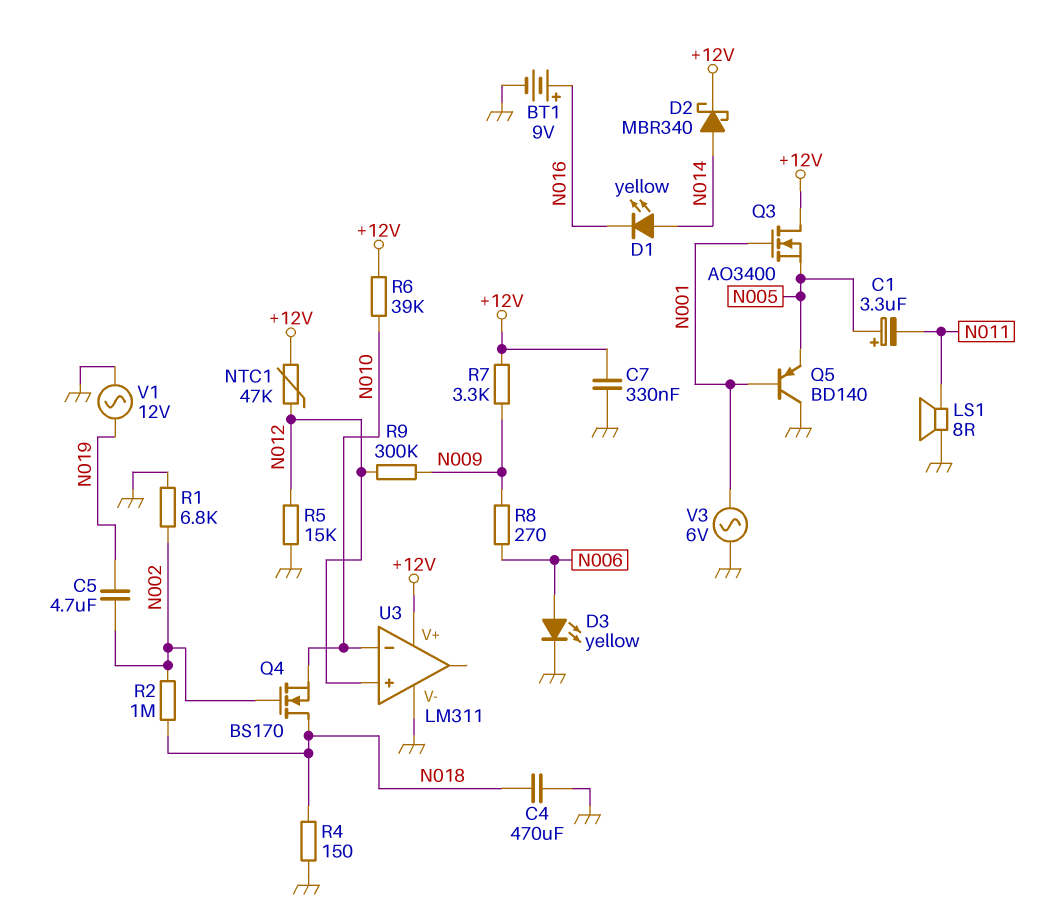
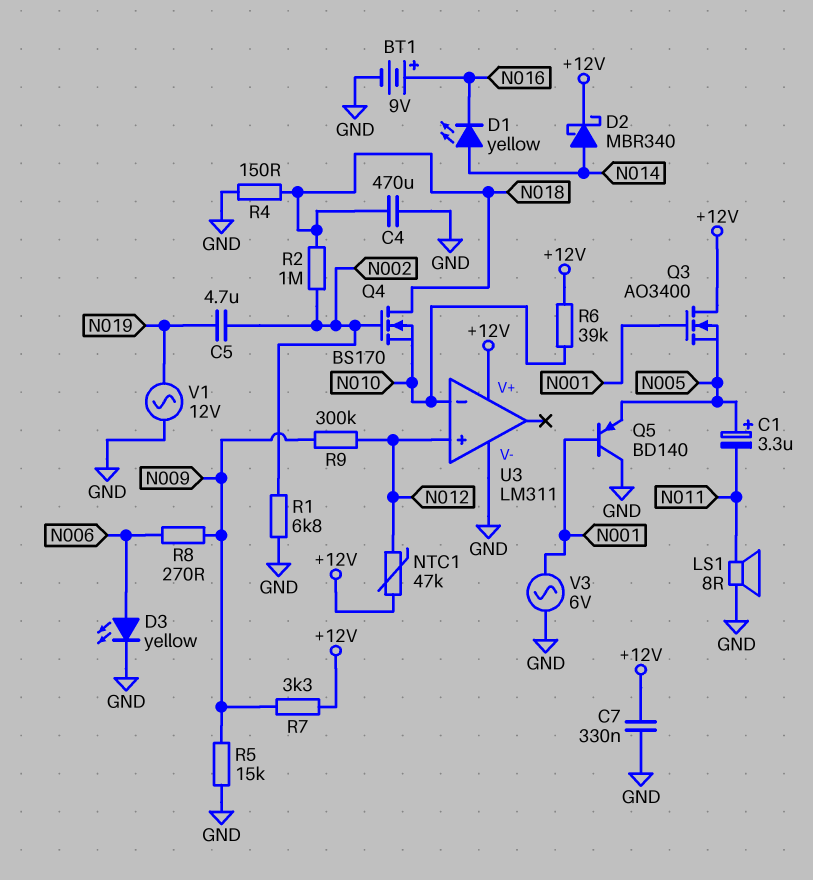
R5: 15k (GND, N012) -> 15k (GND, N009)

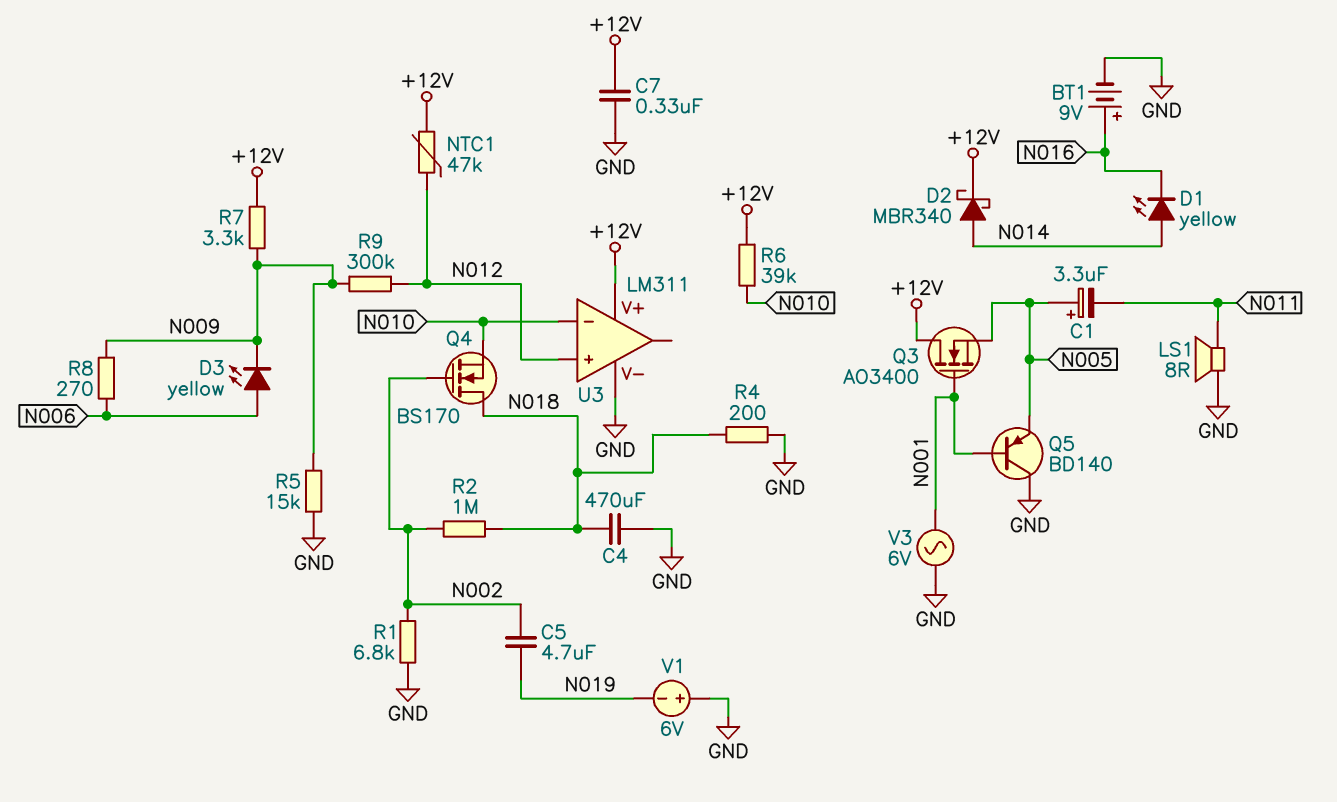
D3: LED yellow (A N006, K GND) -> LED yellow (A N006, K N009)
R4: 150 (GND, N018) -> 200 (GND, N018)
V1: AC 12V (GND, N019) -> 6V (plus GND, minus N019)

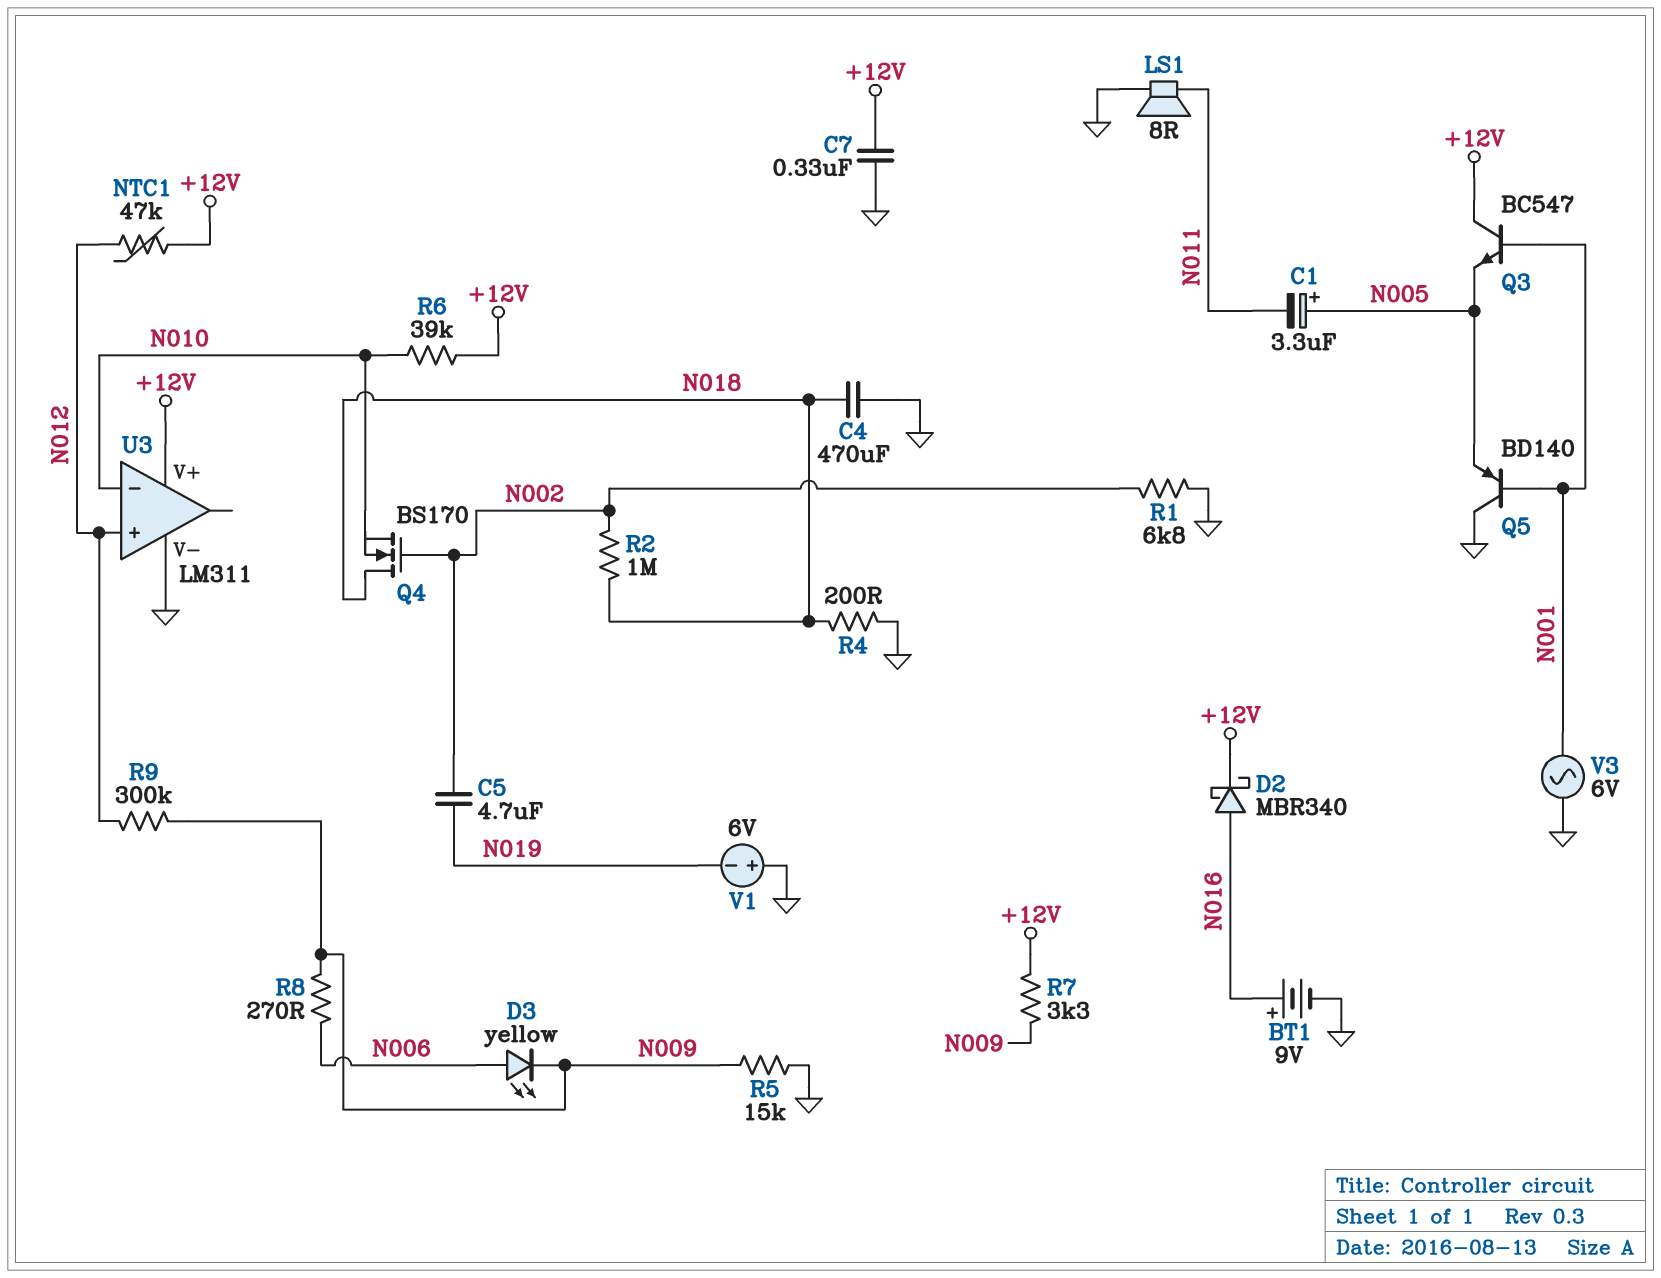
D1: LED yellow (A N014, K N016) -> none
D2: schottky MBR340 (A N014, K +12V) -> schottky MBR340 (A N016, K +12V)
Q3: NMOS AO3400 (G N001, D +12V, S N005) -> NPN BC547 (B N001, C +12V, E N005)

